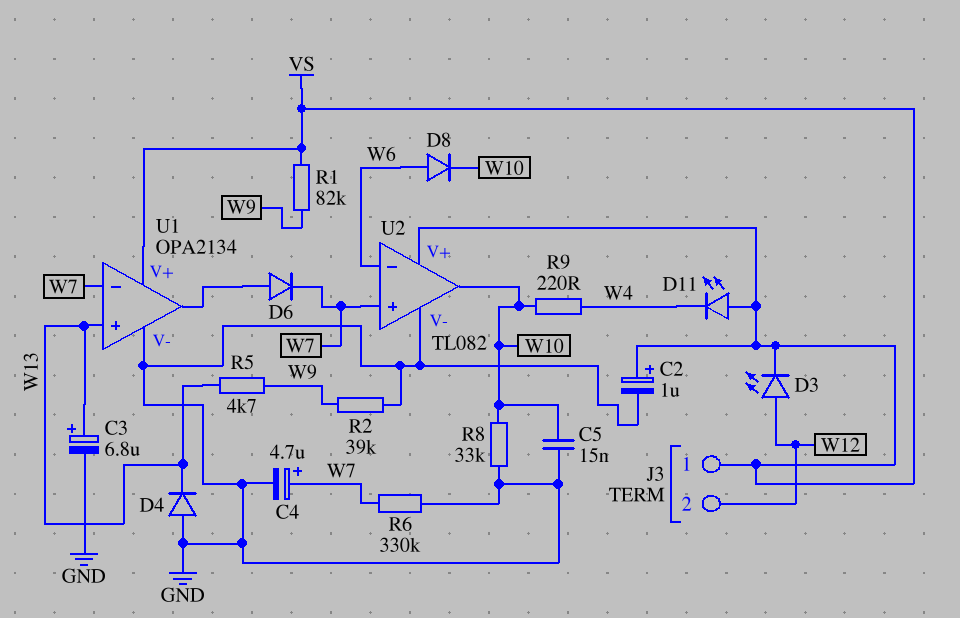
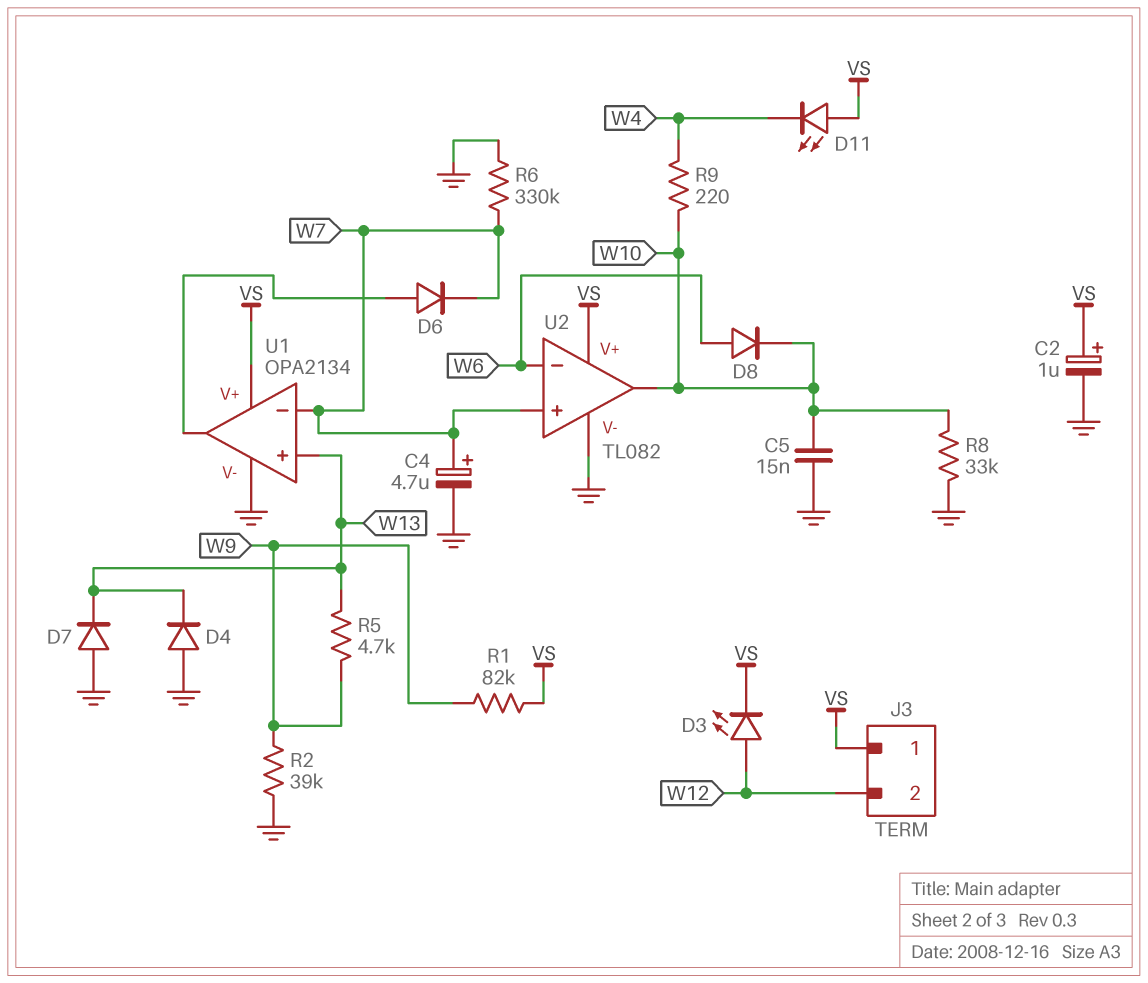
C3: 6.8uF (plus W13, minus GND) -> none
D7: none -> diode (A GND, K W13)

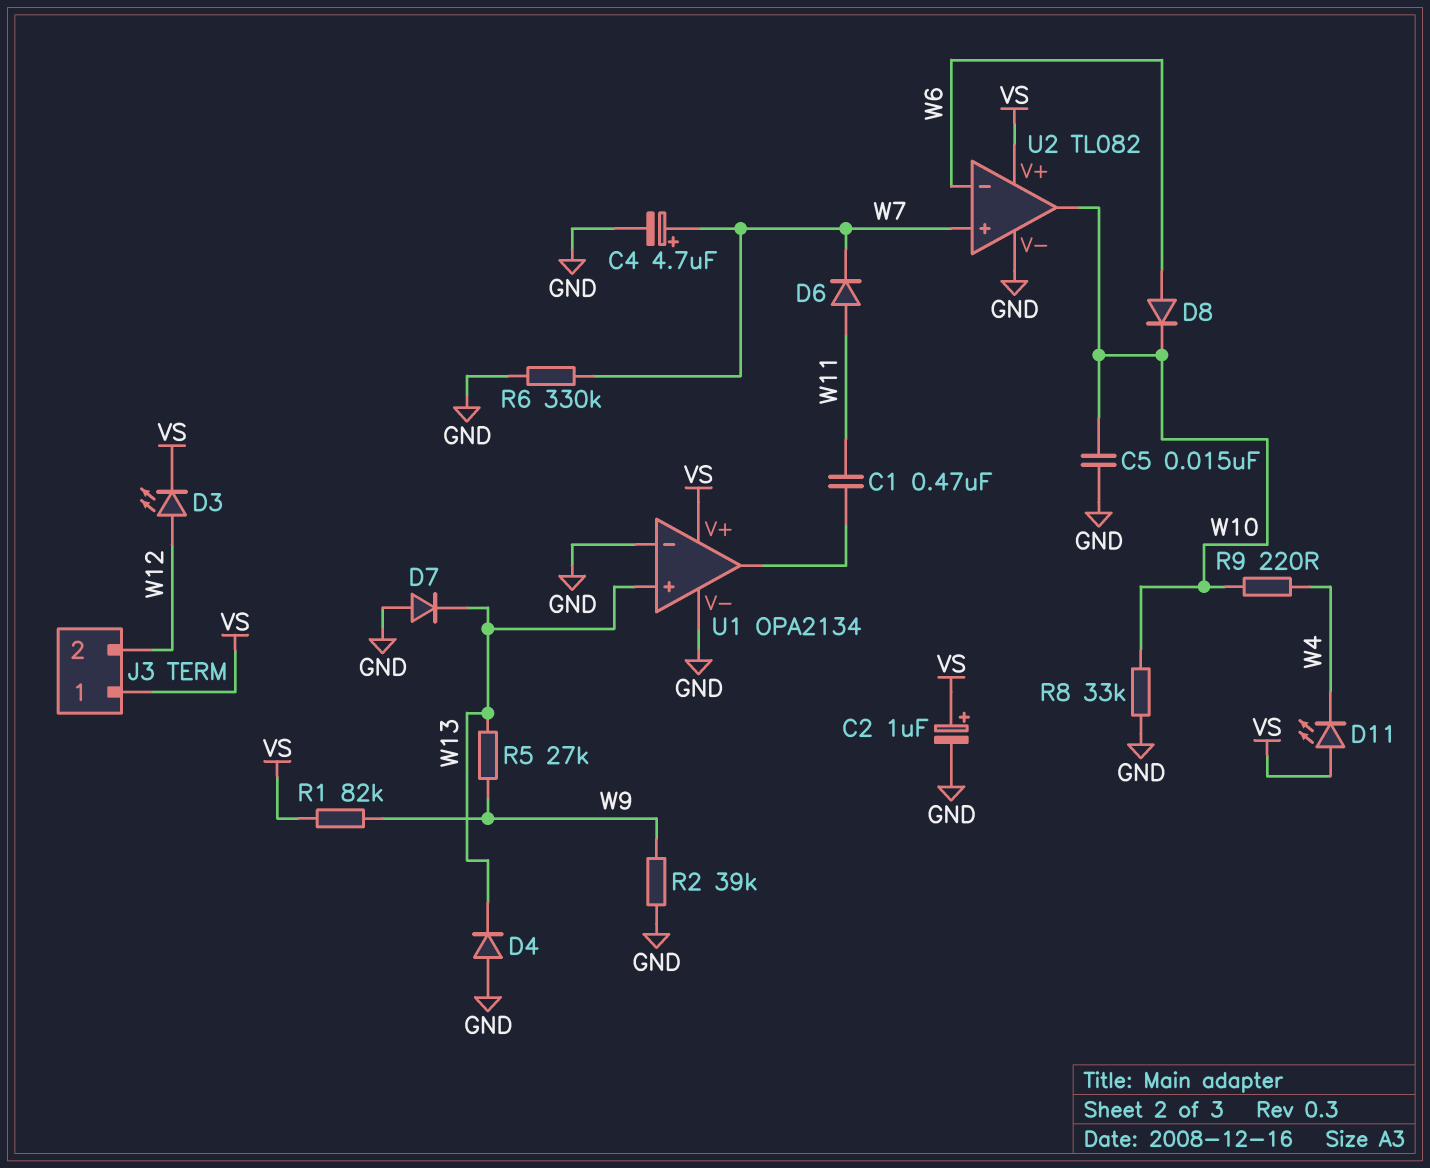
C1: none -> 470nF (U1/out, W11)
D6: diode (A U1/out, K W7) -> diode (A W11, K W7)
R5: 4.7k (W9, W13) -> 27k (W9, W13)
U1 pin in-: W7 -> GND

